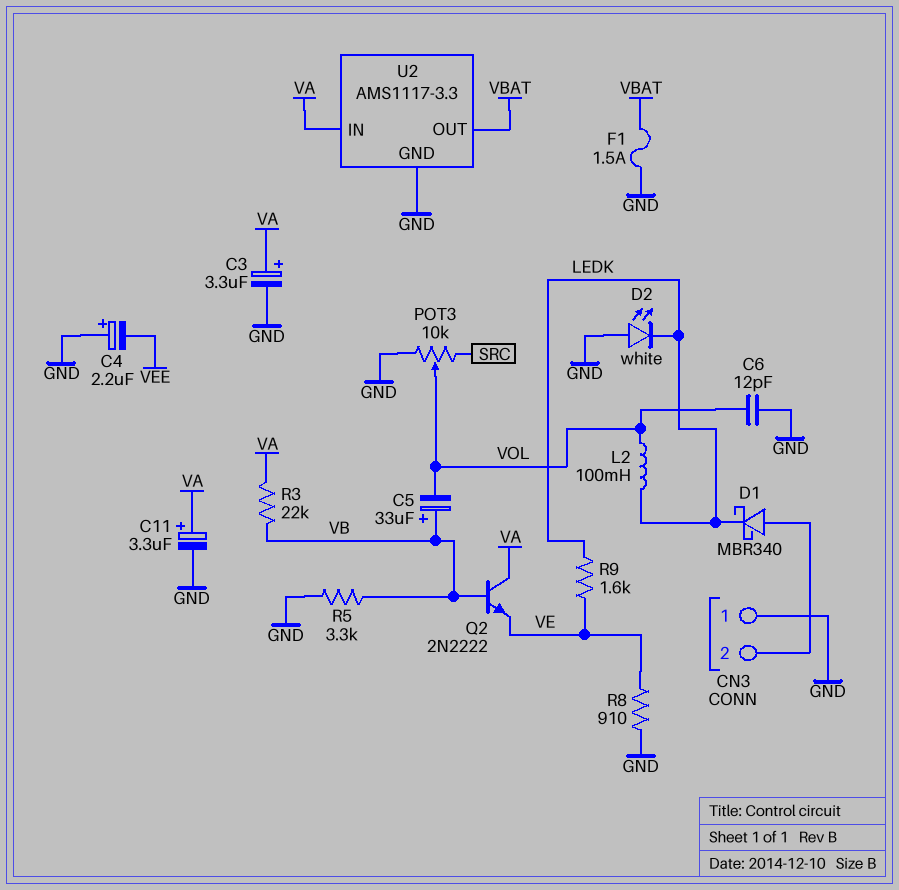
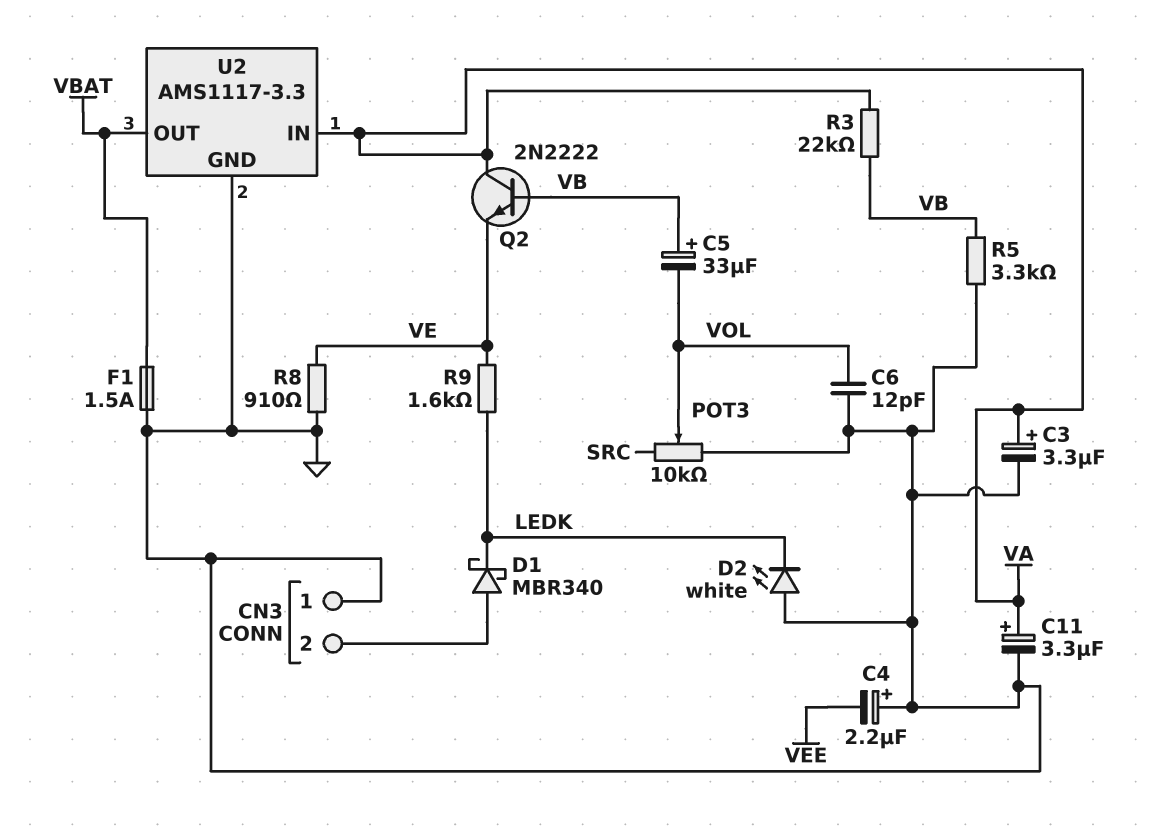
L2: 100mH (LEDK, VOL) -> none

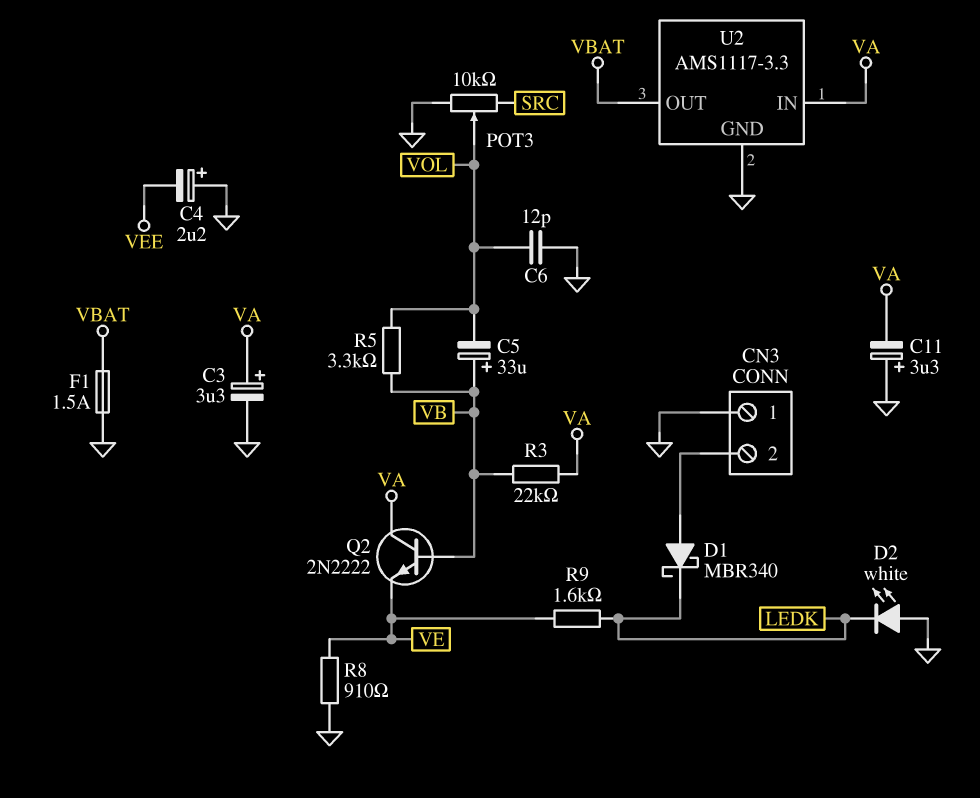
C11: 3.3uF (plus VA, minus GND) -> 3.3uF (plus GND, minus VA)
R5: 3.3k (GND, VB) -> 3.3k (VB, VOL)

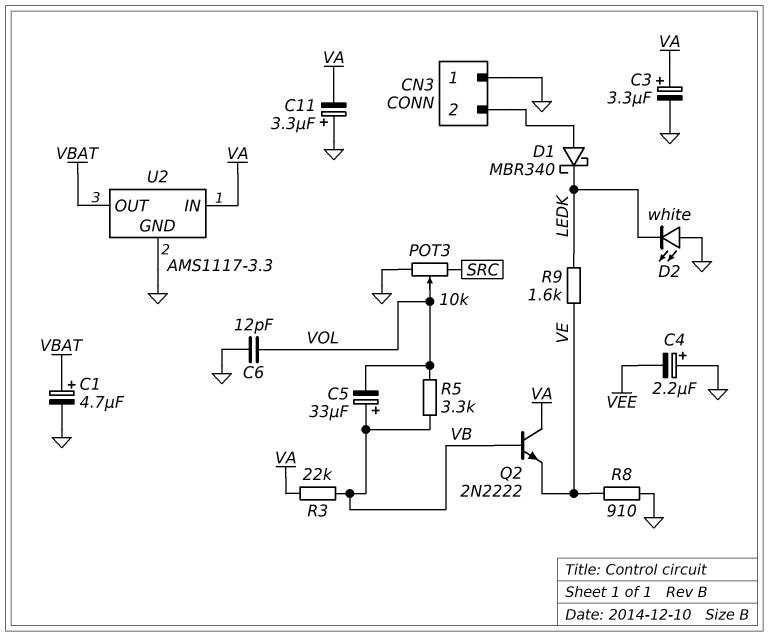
C1: none -> 4.7uF (plus VBAT, minus GND)
F1: 1.5A (GND, VBAT) -> none

